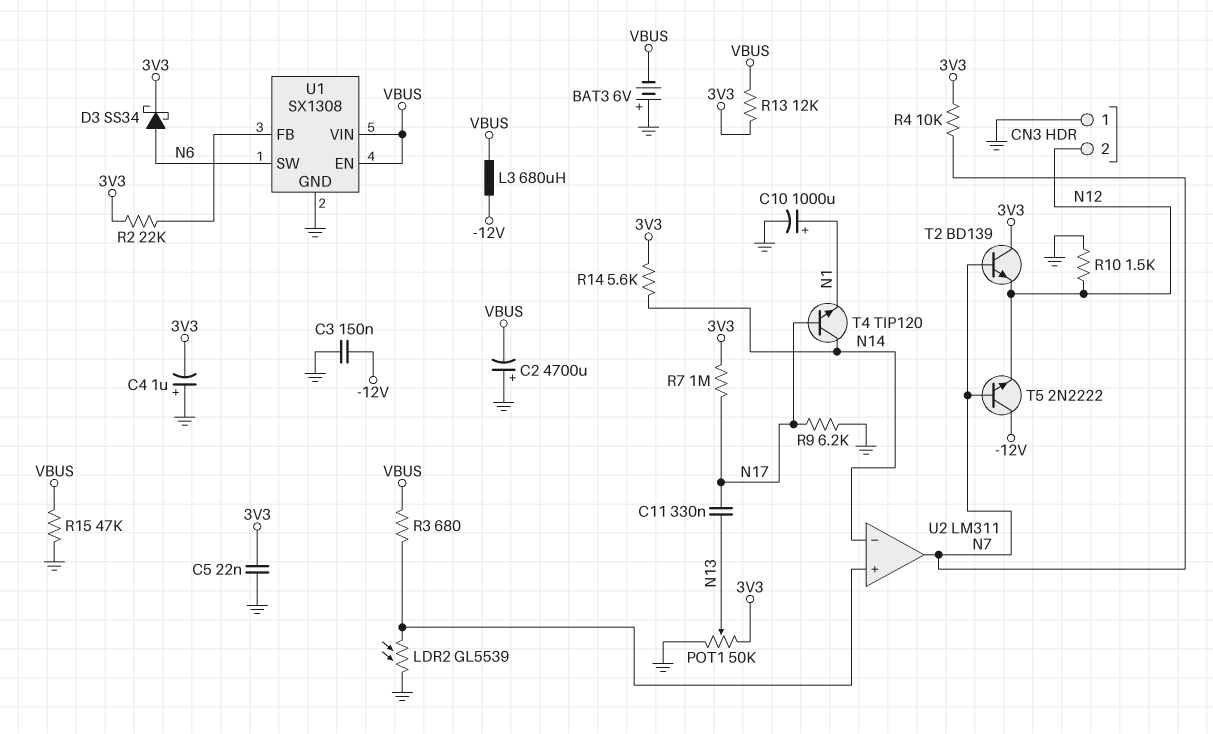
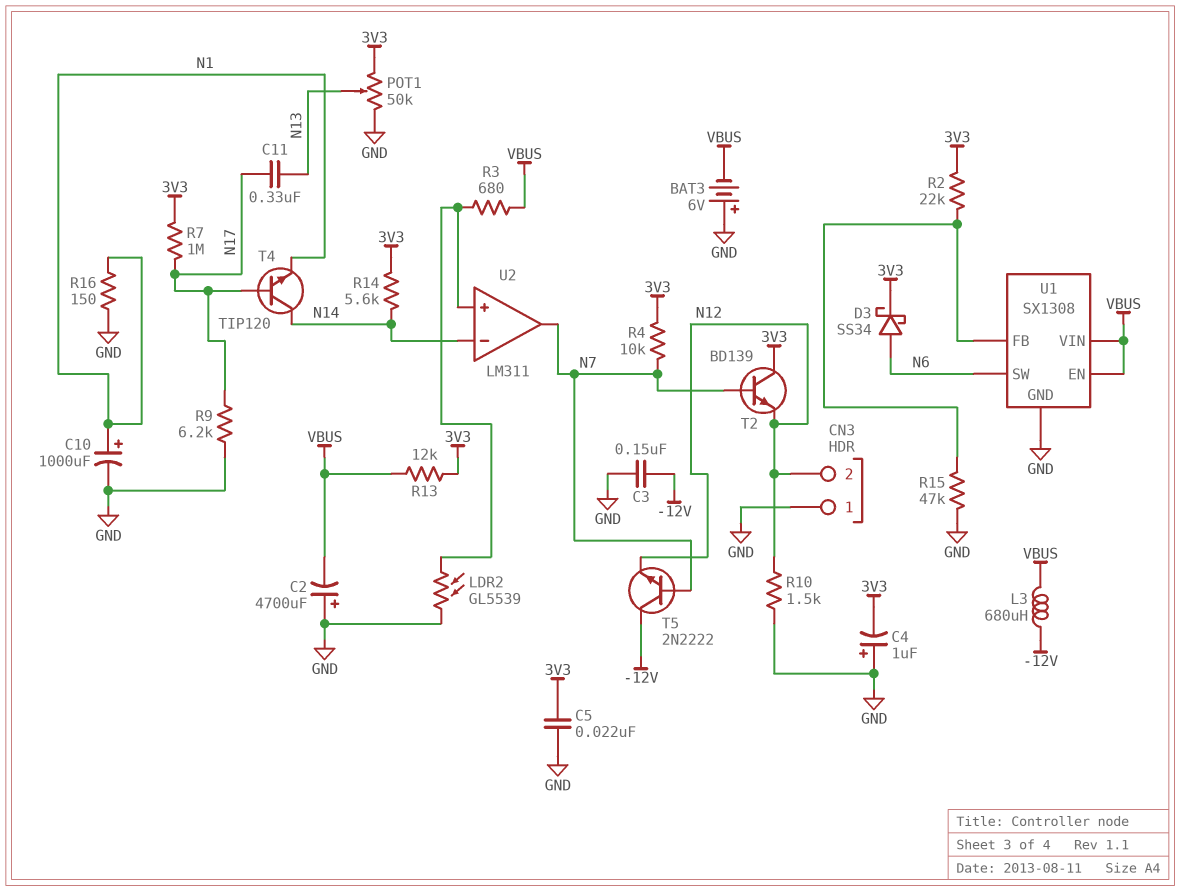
R15: 47k (GND, VBUS) -> 47k (GND, U1/FB)
R16: none -> 150 (GND, N1)

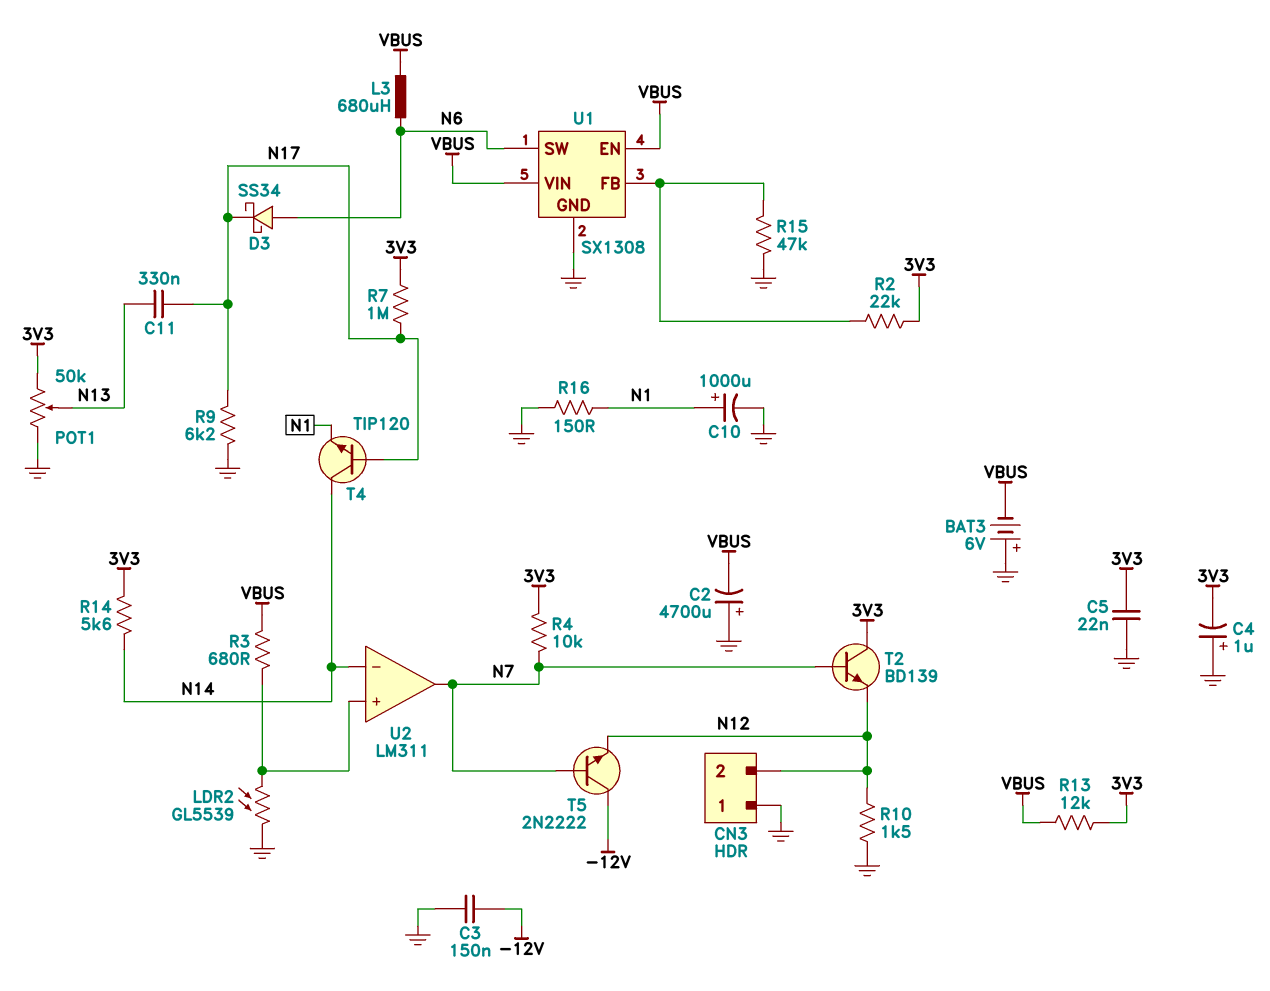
D3: schottky SS34 (A N6, K 3V3) -> schottky SS34 (A N6, K N17)
L3: 680uH (-12V, VBUS) -> 680uH (N6, VBUS)

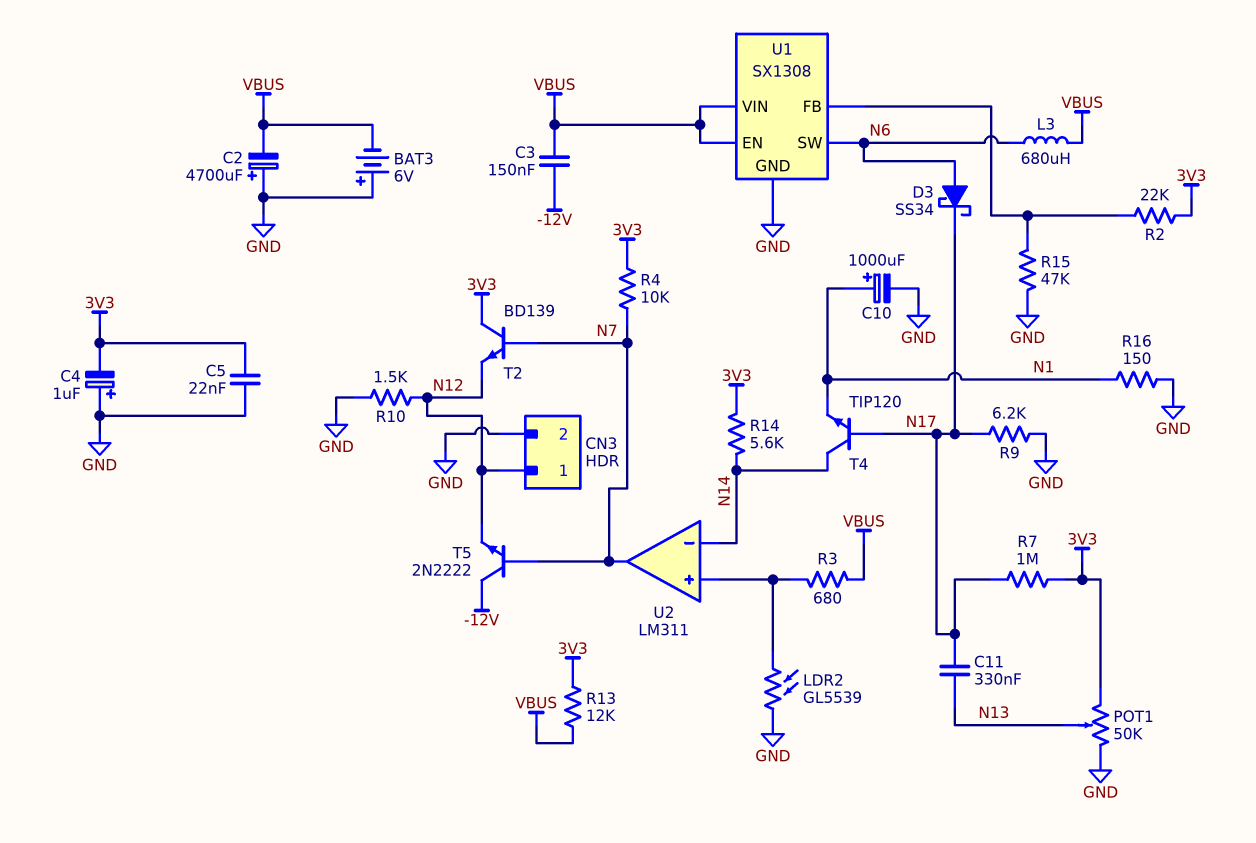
C3: 150nF (-12V, GND) -> 150nF (-12V, VBUS)
CN3 pin 1: GND -> N12
CN3 pin 2: N12 -> GND

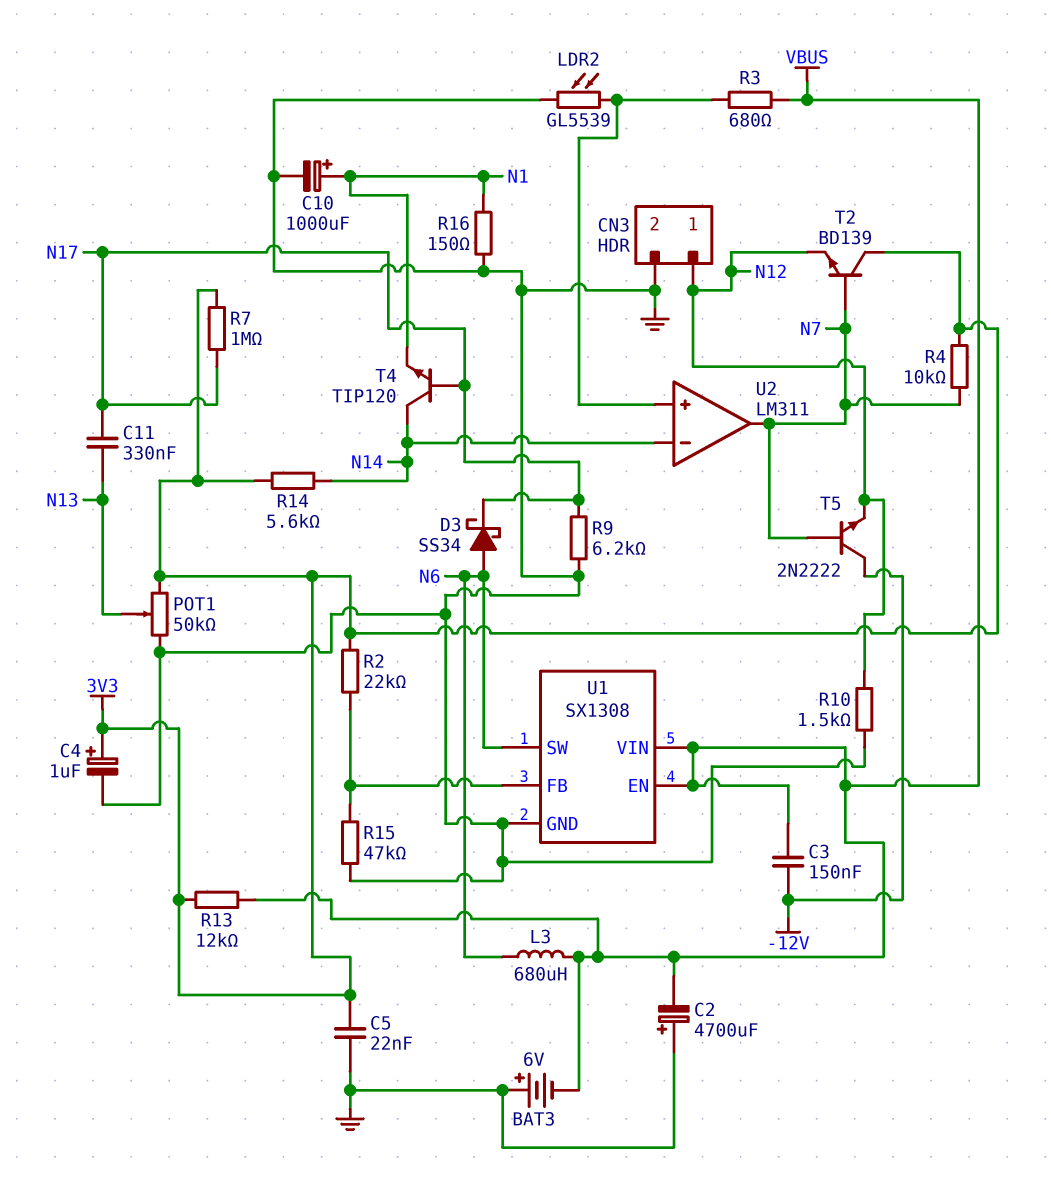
C4: 1uF (plus GND, minus 3V3) -> 1uF (plus 3V3, minus GND)

